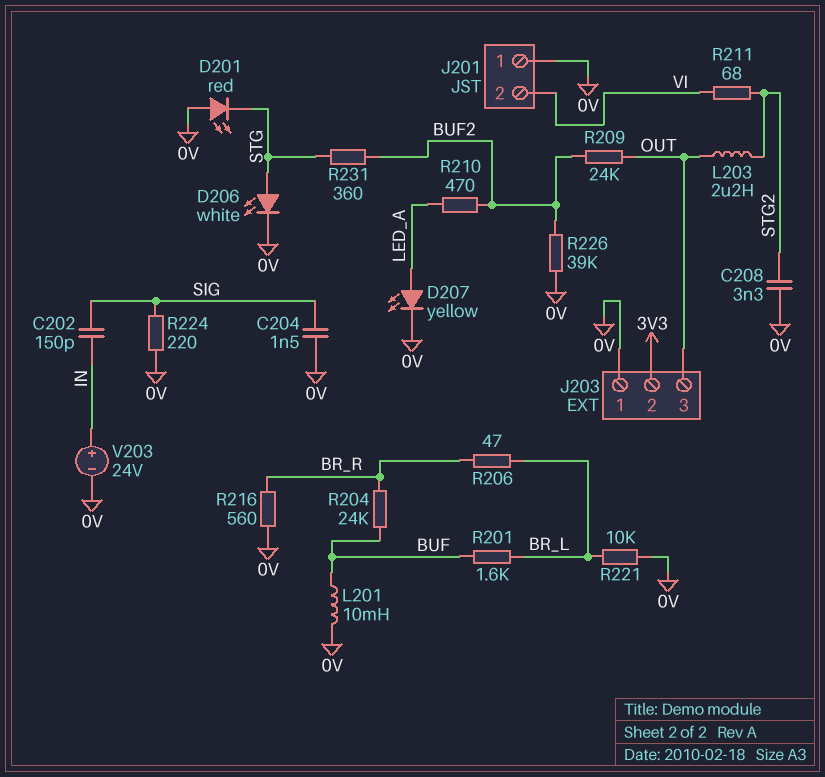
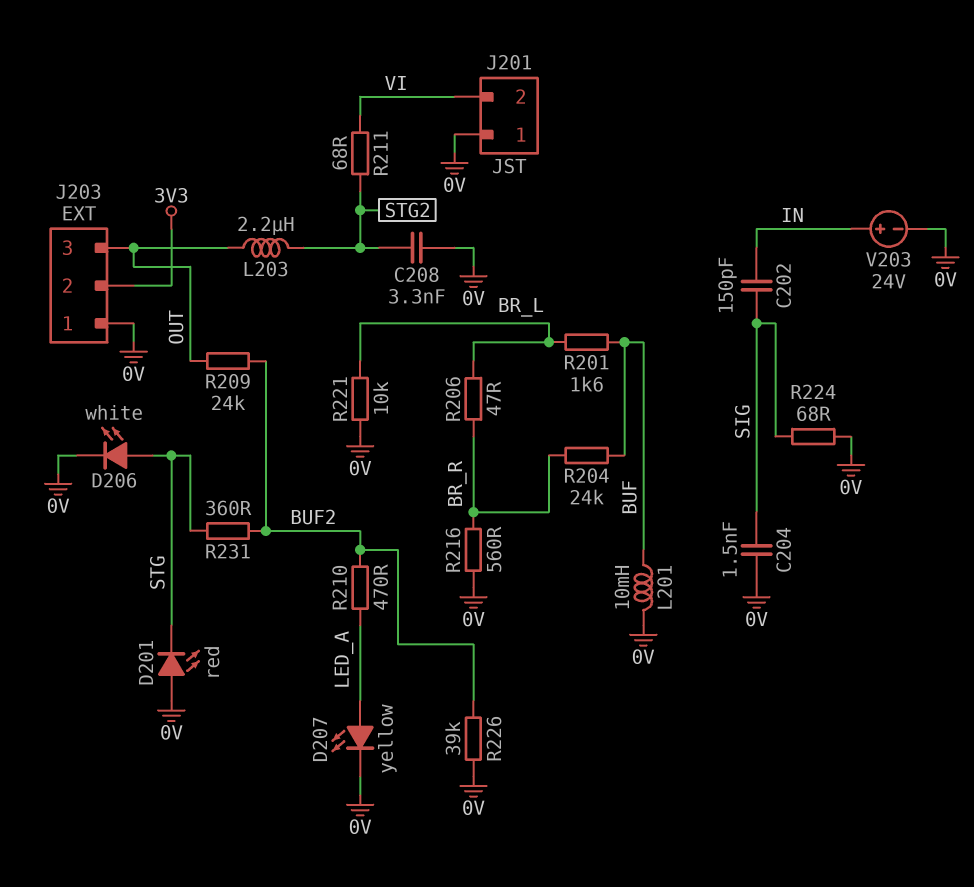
R224: 220 (0V, SIG) -> 68 (0V, SIG)

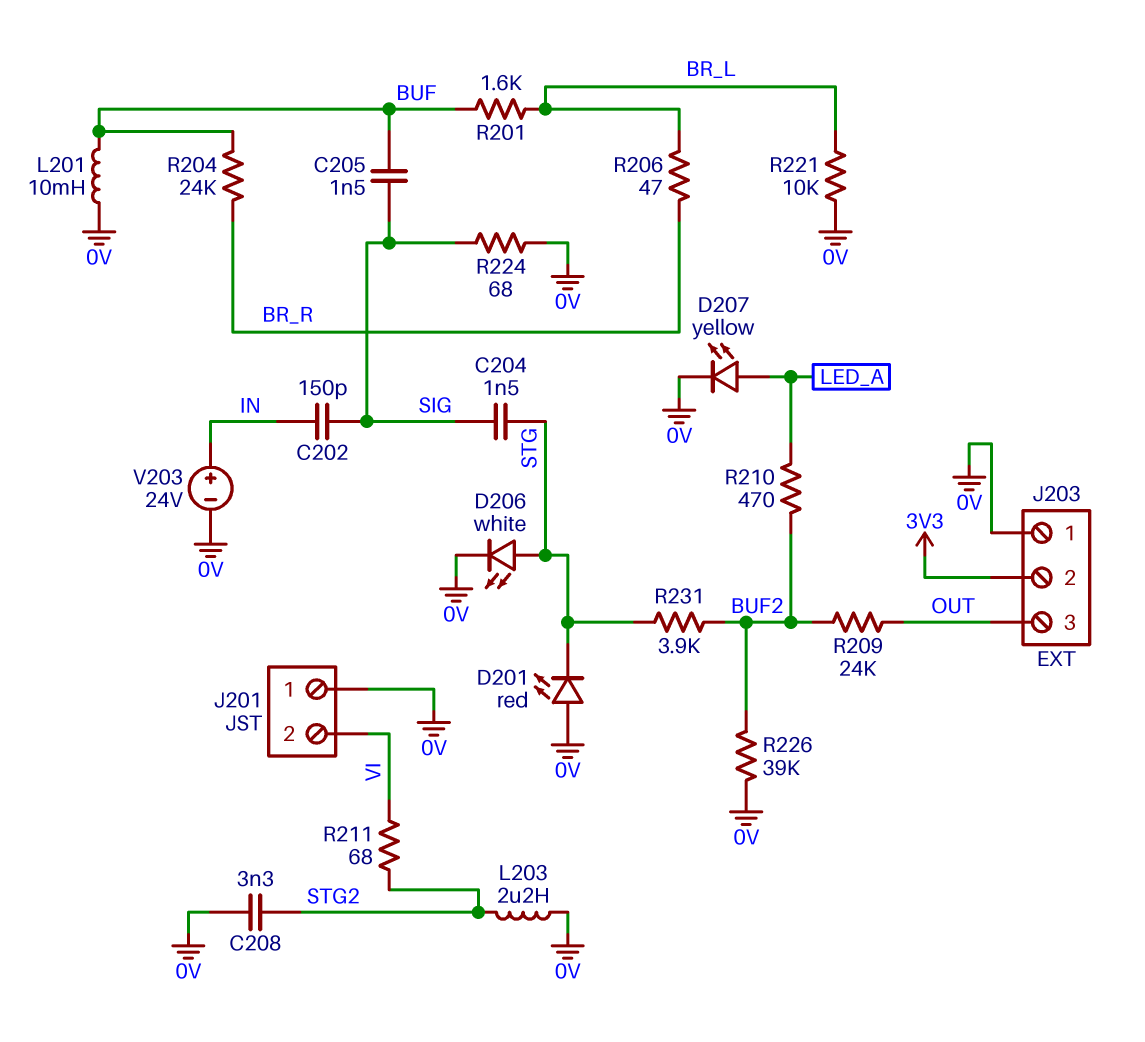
C204: 1.5nF (0V, SIG) -> 1.5nF (SIG, STG)
C205: none -> 1.5nF (BUF, SIG)
L203: 2.2uH (OUT, STG2) -> 2.2uH (0V, STG2)
R216: 560 (0V, BR_R) -> none
R231: 360 (BUF2, STG) -> 3.9k (BUF2, STG)

